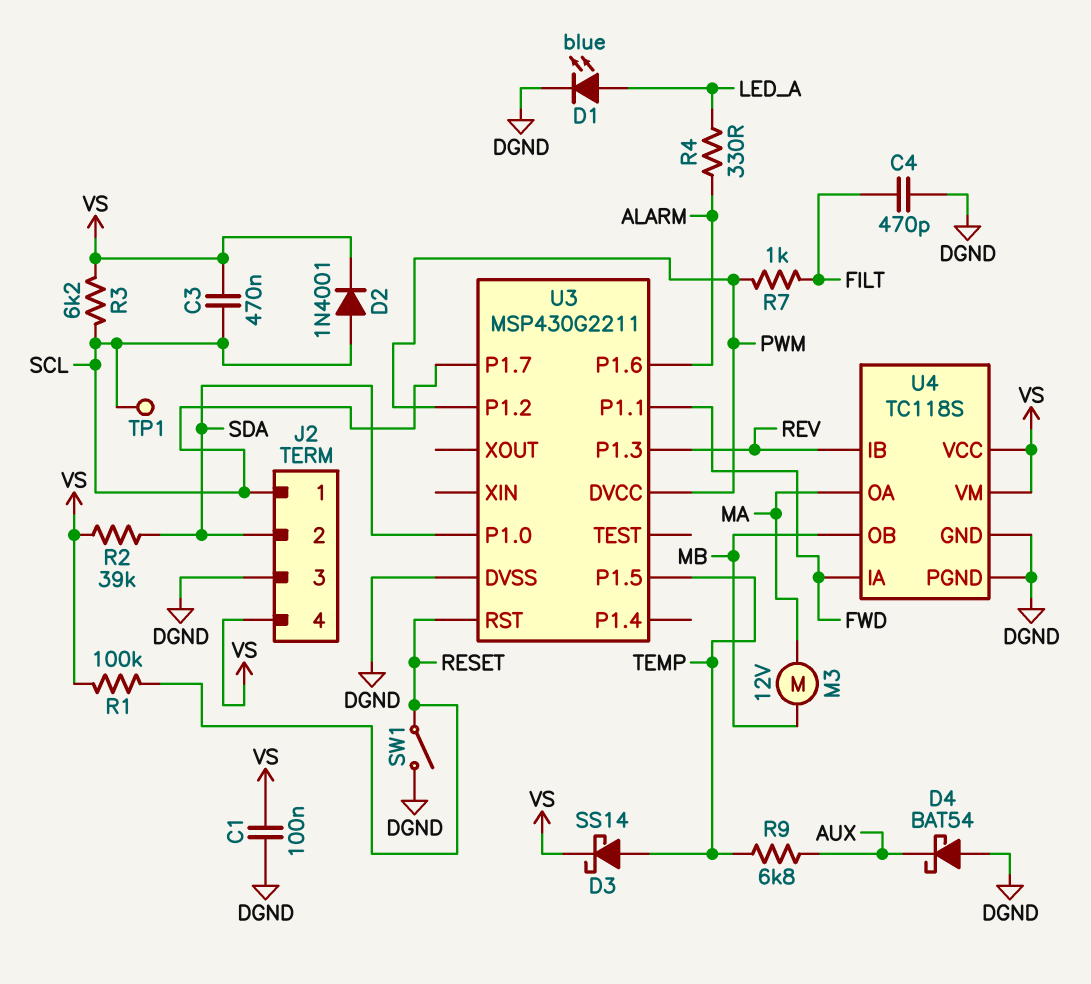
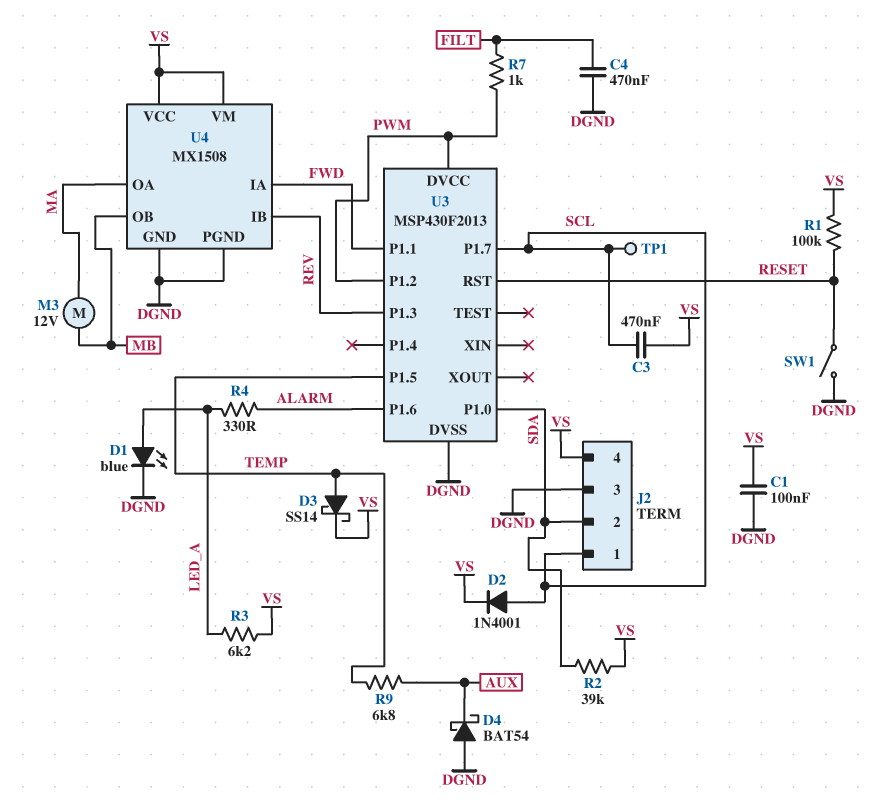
C4: 470pF (DGND, FILT) -> 470nF (DGND, FILT)
R3: 6.2k (SCL, VS) -> 6.2k (LED_A, VS)
U3: MSP430G2211 -> MSP430F2013
U4: TC118S -> MX1508

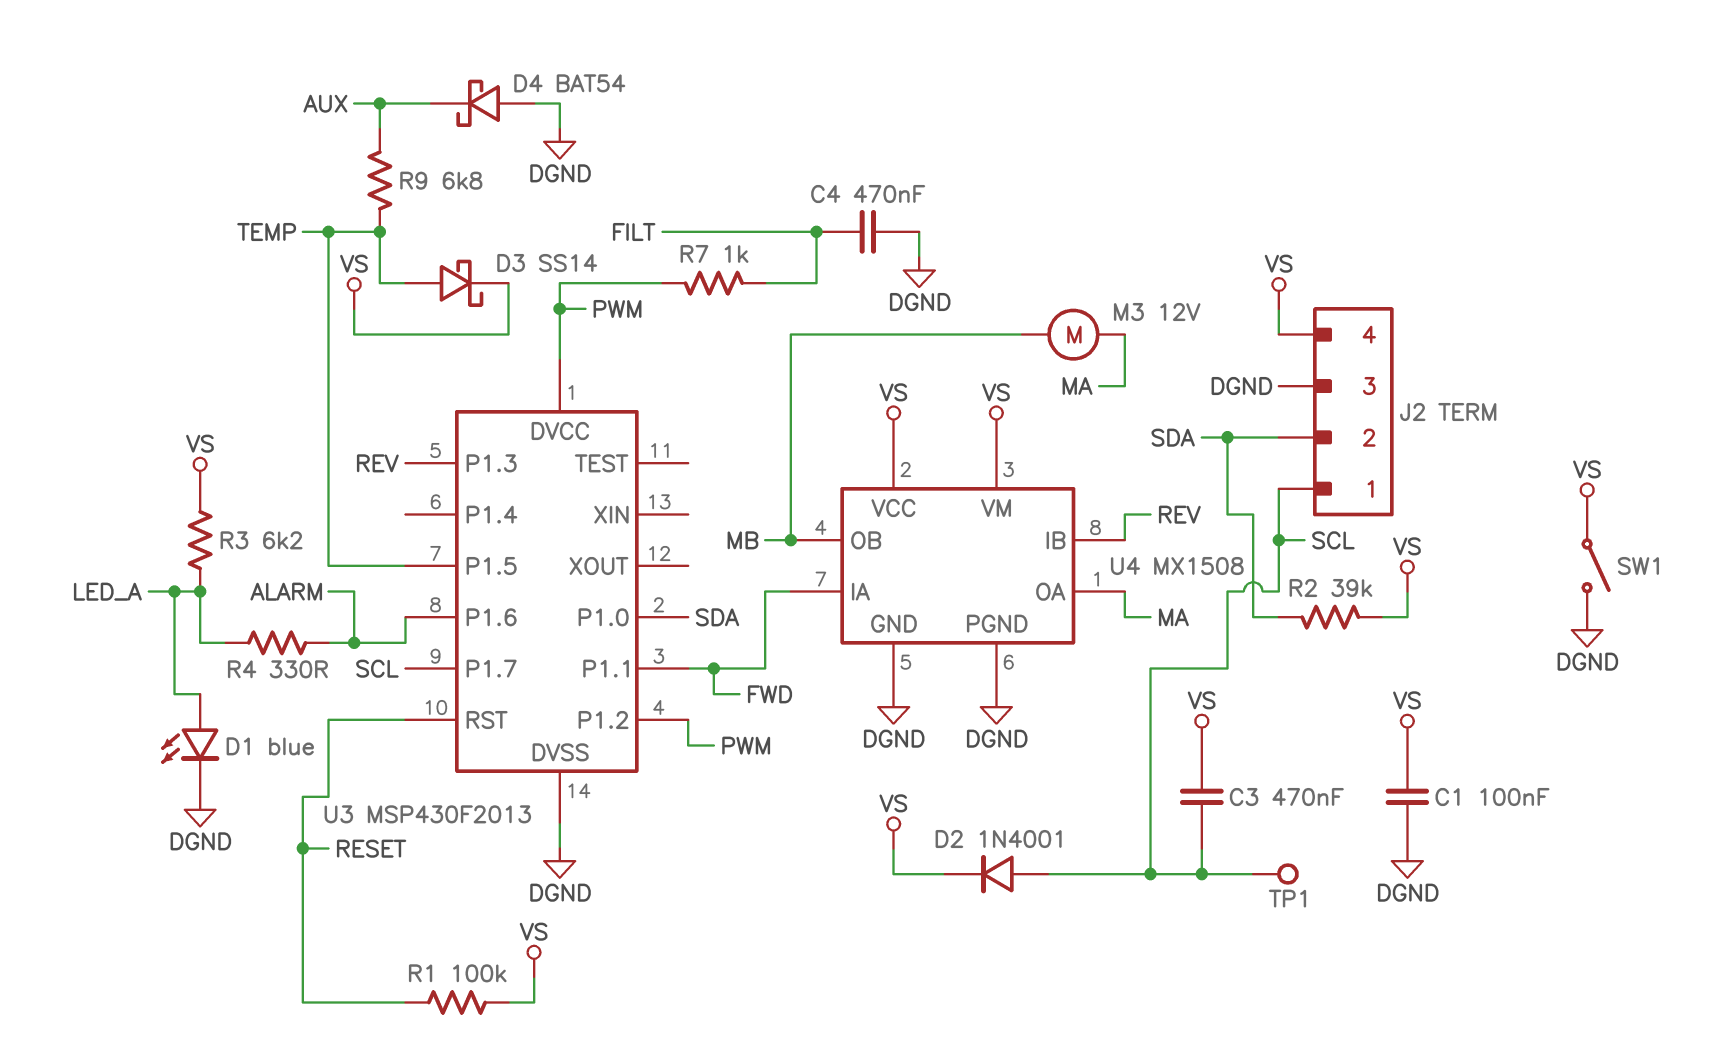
SW1: switch (DGND, RESET) -> switch (DGND, VS)

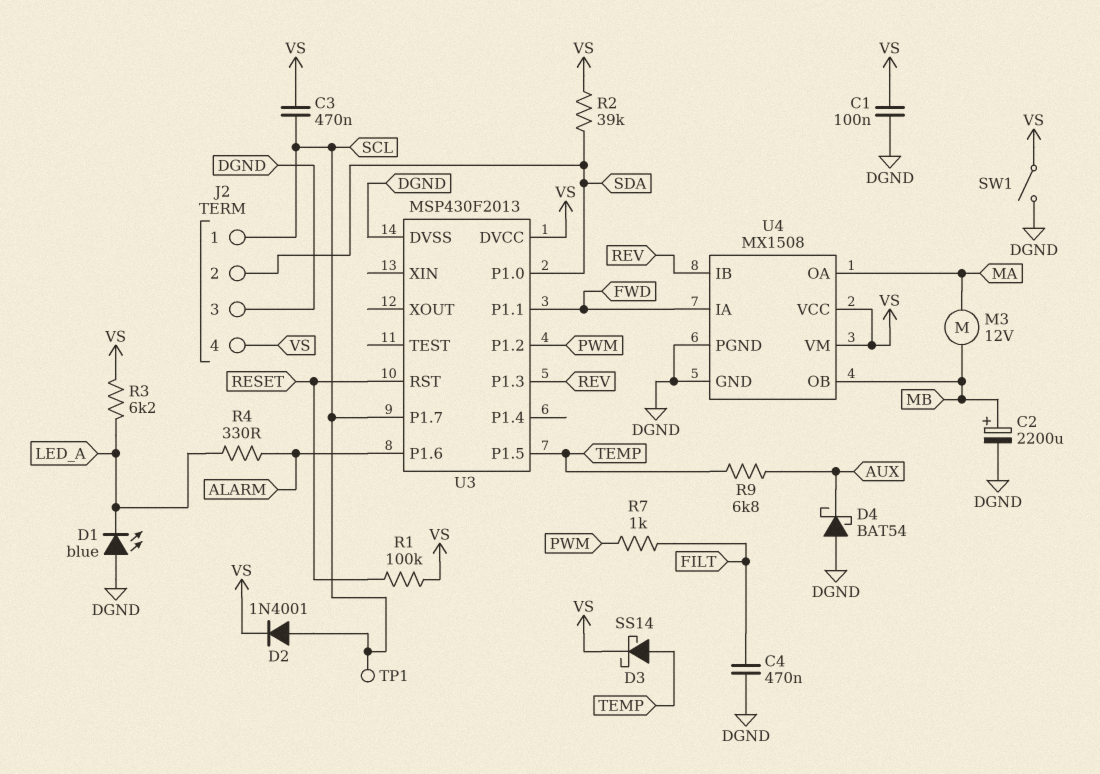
C2: none -> 2200uF (plus MB, minus DGND)
D1: LED blue (A LED_A, K DGND) -> LED blue (A DGND, K LED_A)
U3 pin DVCC: PWM -> VS

